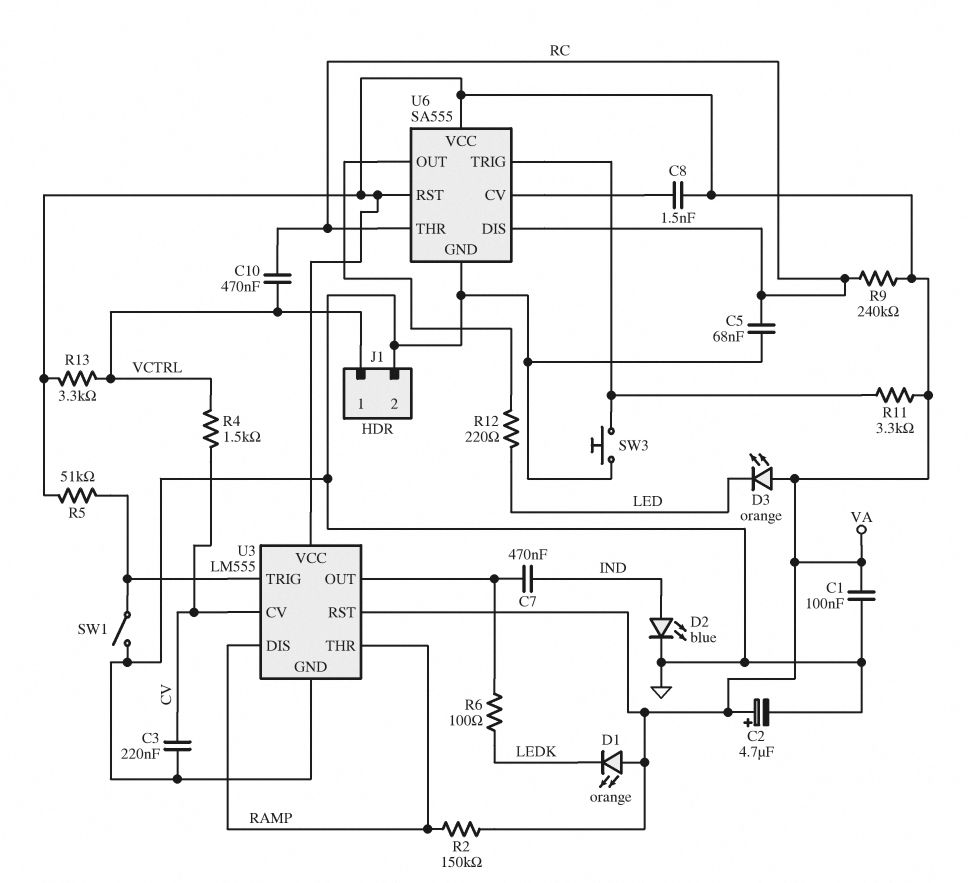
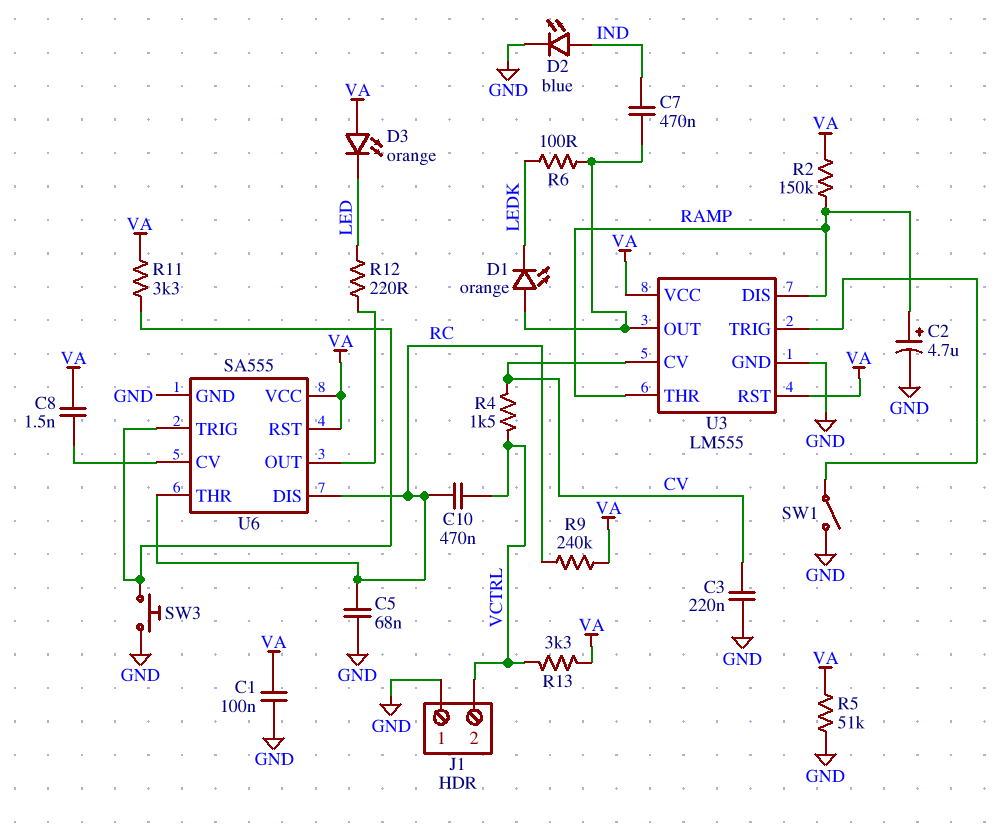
C2: 4.7uF (plus VA, minus GND) -> 4.7uF (plus RAMP, minus GND)
D1: LED orange (A VA, K LEDK) -> LED orange (A U3/OUT, K LEDK)
J1 pin 1: VCTRL -> GND
J1 pin 2: GND -> VCTRL
R5: 51k (U3/TRIG, VA) -> 51k (GND, VA)

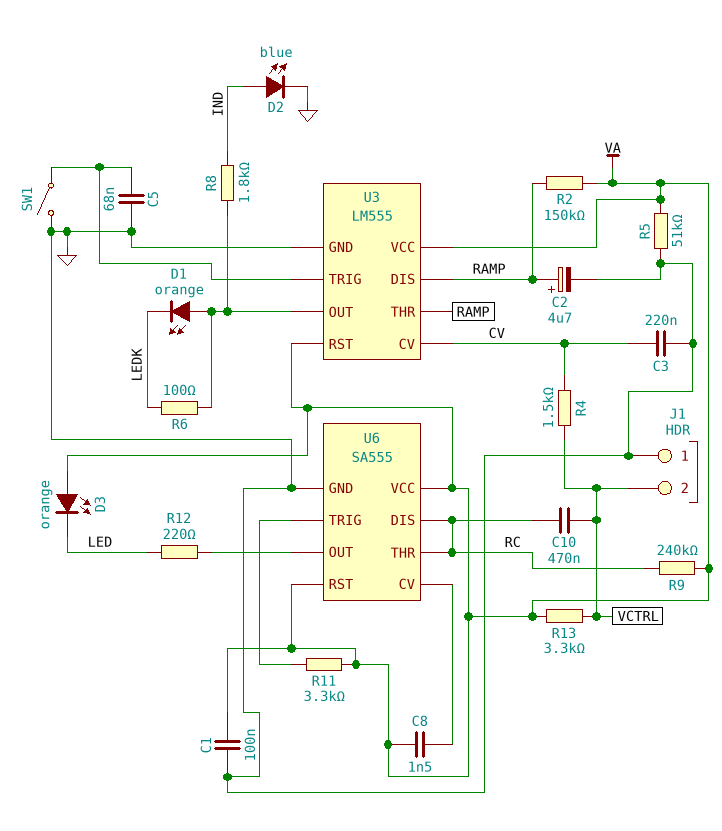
C5: 68nF (GND, RC) -> 68nF (GND, U3/TRIG)
C7: 470nF (IND, U3/OUT) -> none
R8: none -> 1.8k (IND, U3/OUT)
SW3: button (GND, U6/TRIG) -> none

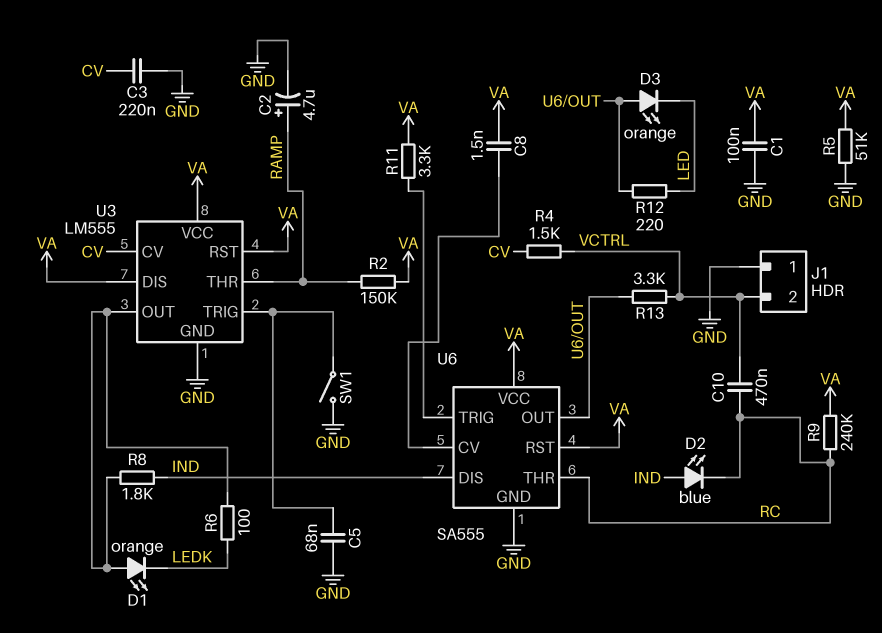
D2: LED blue (A IND, K GND) -> LED blue (A IND, K RC)
D3: LED orange (A VA, K LED) -> LED orange (A U6/OUT, K LED)
R13: 3.3k (VA, VCTRL) -> 3.3k (U6/OUT, VCTRL)
U3 pin DIS: RAMP -> VA
U6 pin DIS: RC -> IND

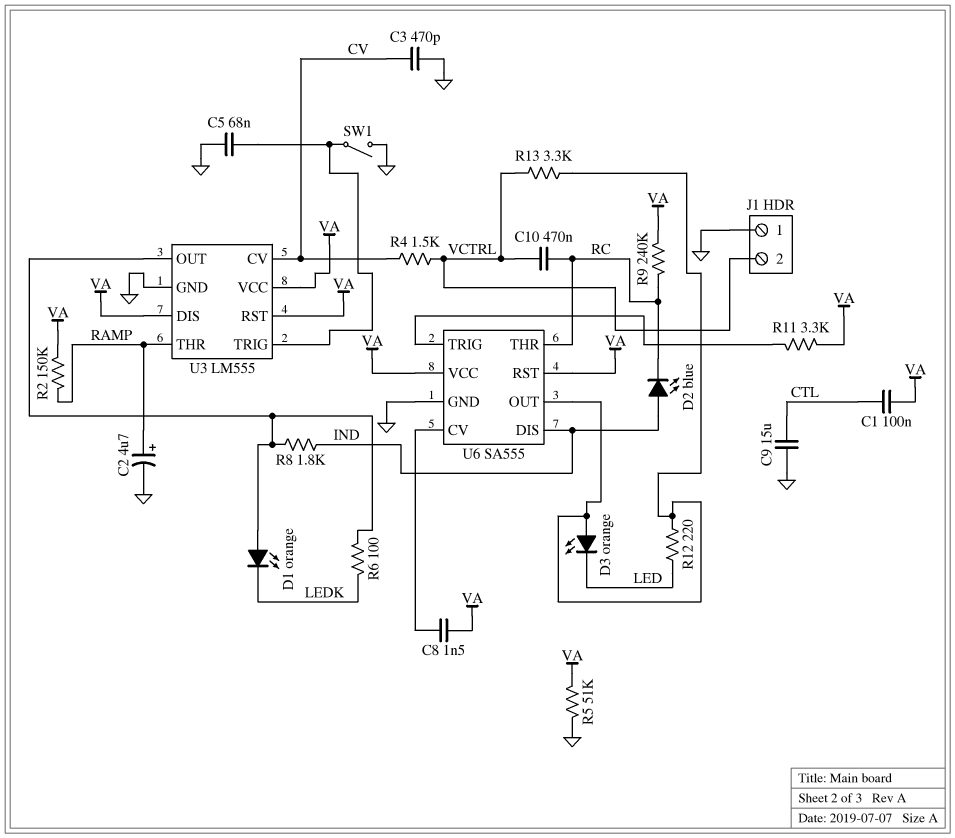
C1: 100nF (GND, VA) -> 100nF (CTL, VA)
C3: 220nF (CV, GND) -> 470pF (CV, GND)
C9: none -> 15uF (CTL, GND)

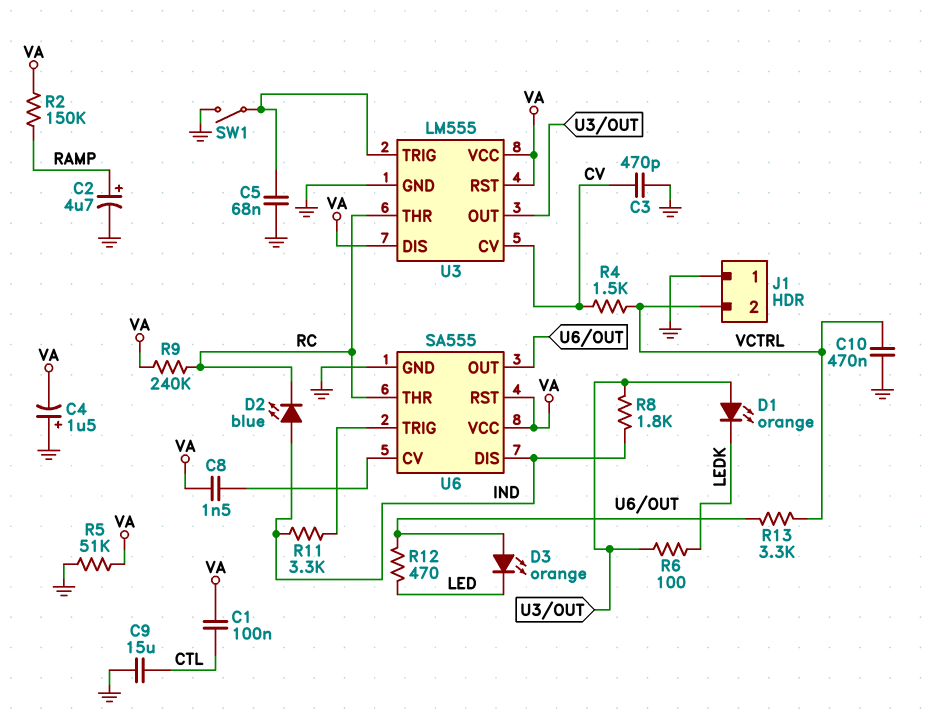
C4: none -> 1.5uF (plus GND, minus VA)
C10: 470nF (RC, VCTRL) -> 470nF (GND, VCTRL)
R11: 3.3k (U6/TRIG, VA) -> 3.3k (IND, U6/TRIG)
R12: 220 (LED, U6/OUT) -> 470 (LED, U6/OUT)
U3 pin THR: RAMP -> RC

